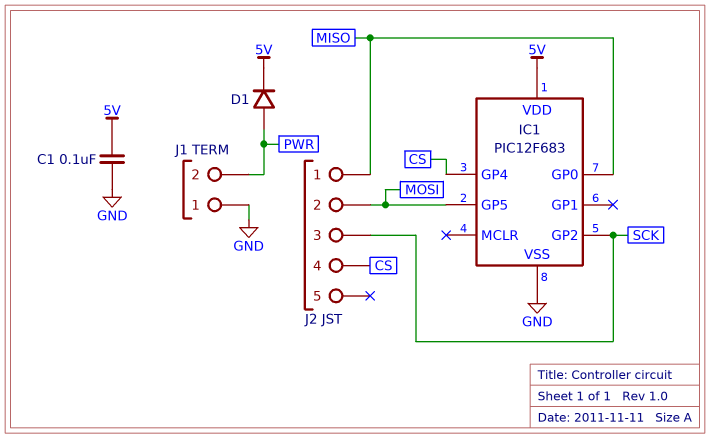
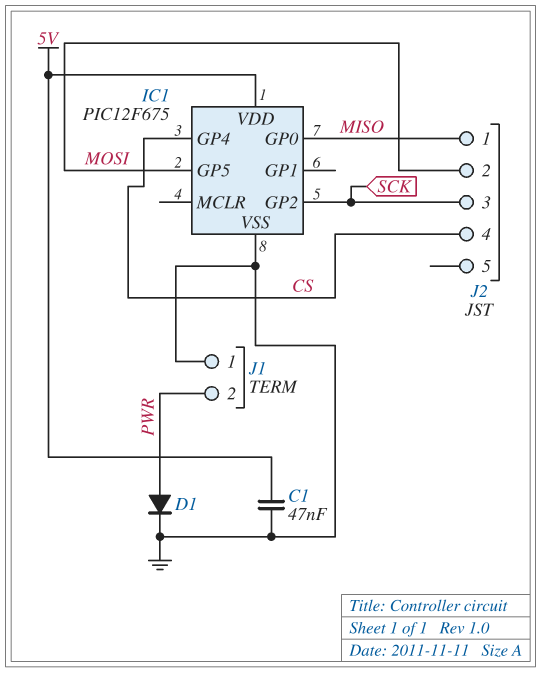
C1: 100nF (5V, GND) -> 47nF (5V, GND)
D1: diode (A PWR, K 5V) -> diode (A PWR, K GND)
IC1: PIC12F683 -> PIC12F675

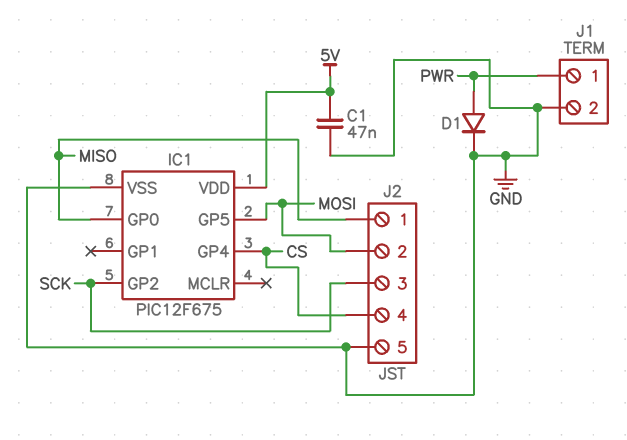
J1 pin 1: GND -> PWR
J1 pin 2: PWR -> GND
J2 pin 5: none -> GND

